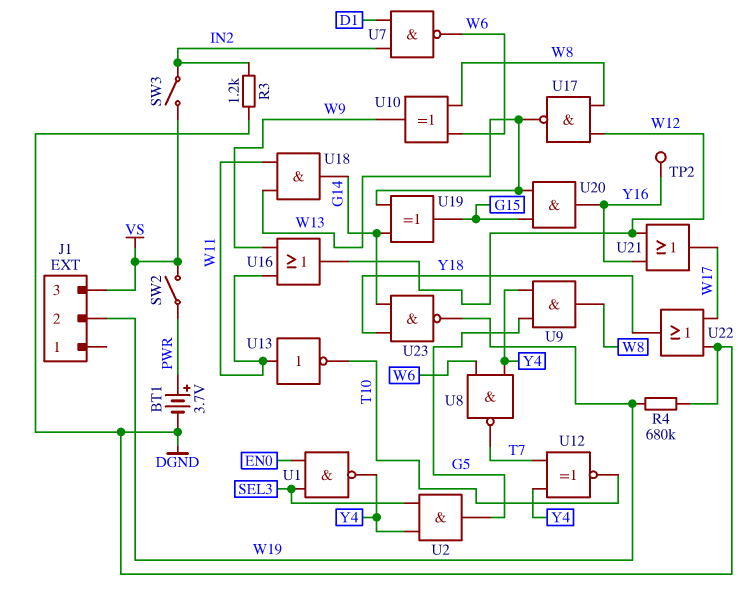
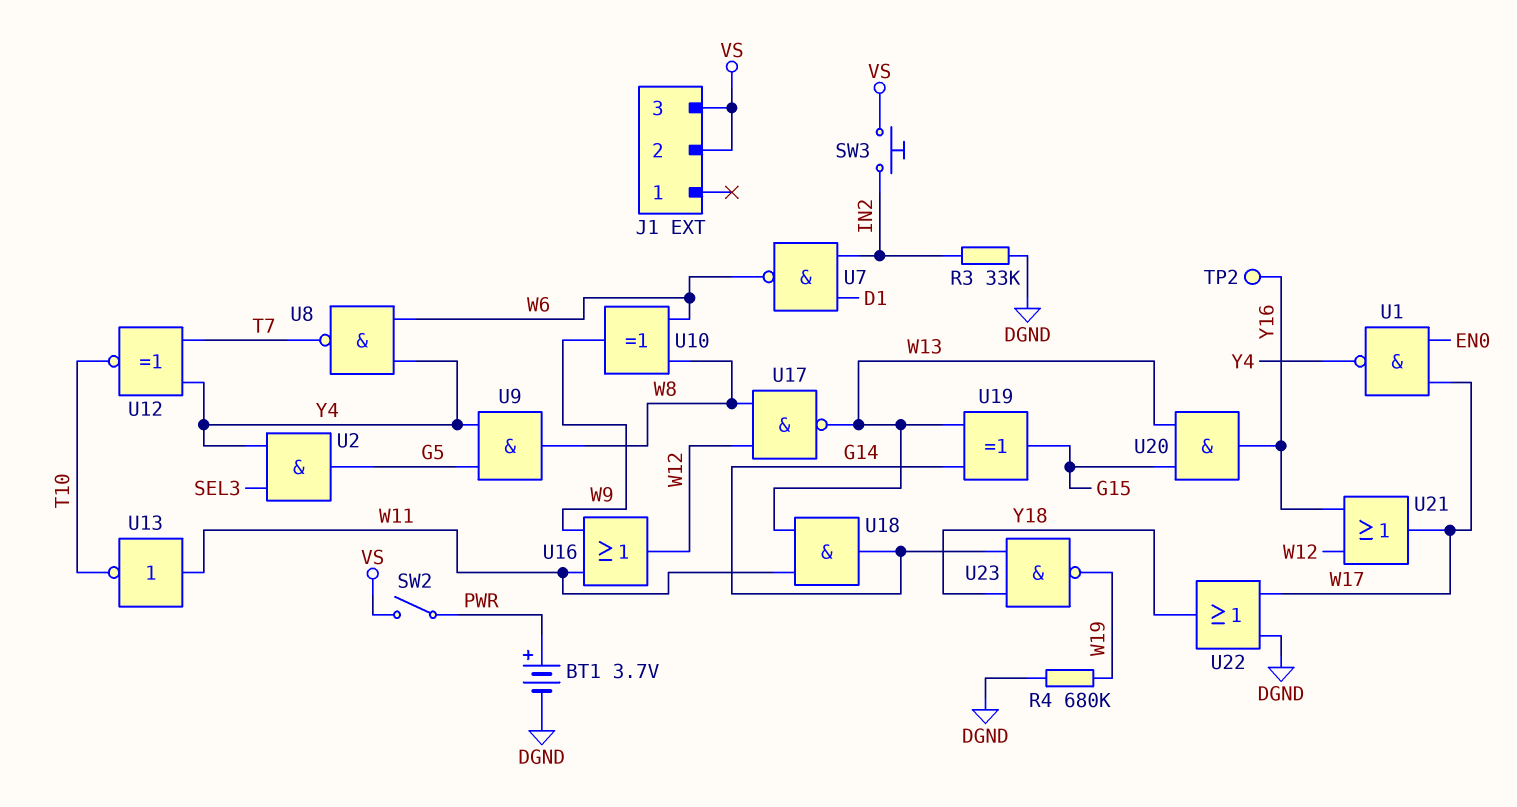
J1 pin 2: W19 -> VS
R3: 1.2k (DGND, IN2) -> 33k (DGND, IN2)
SW3: switch (IN2, VS) -> button (IN2, VS)
U1: NAND (in EN0, in SEL3, out Y4) -> NAND (in EN0, in W17, out Y4)

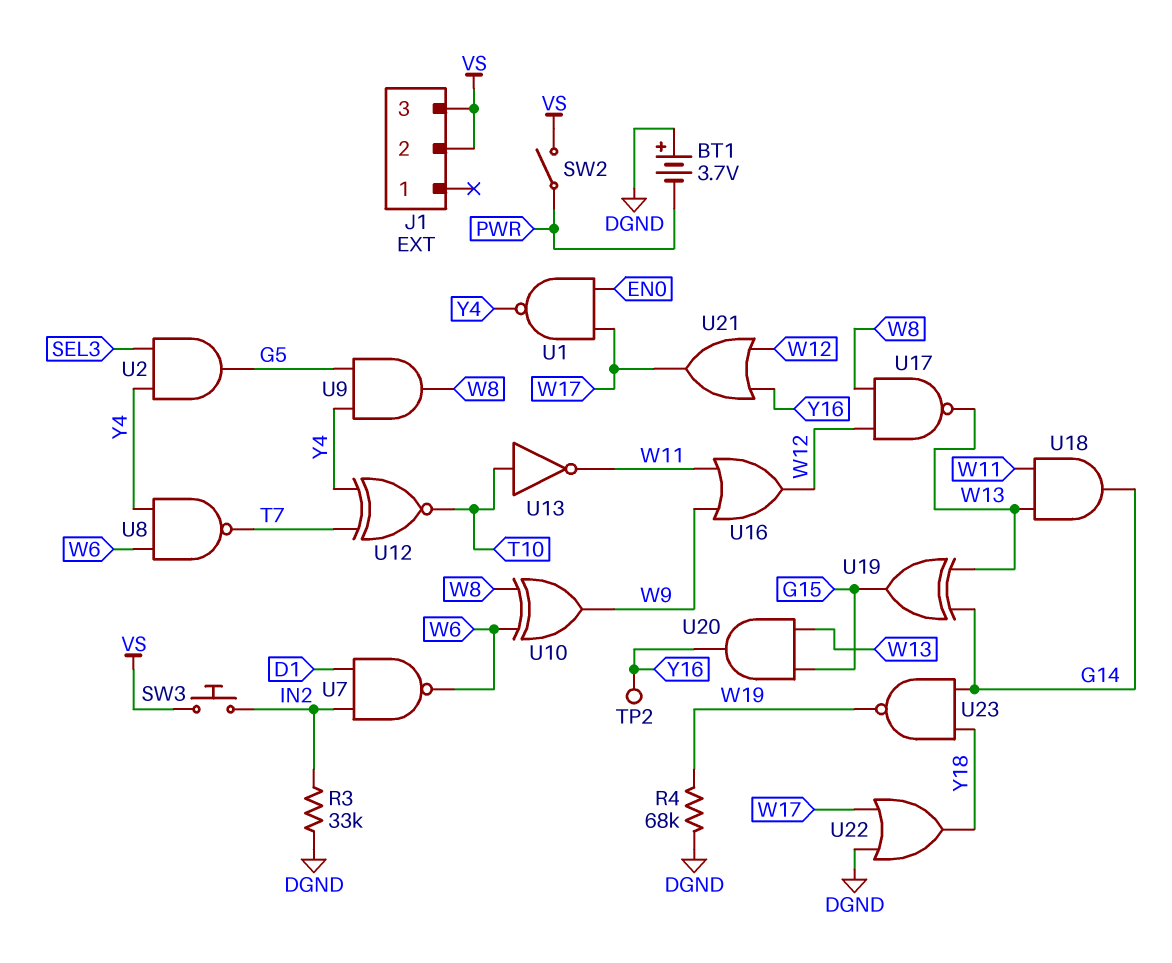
BT1: 3.7V (plus PWR, minus DGND) -> 3.7V (plus DGND, minus PWR)
R4: 680k (DGND, W19) -> 68k (DGND, W19)
U13: NOT (in W11, out T10) -> NOT (in T10, out W11)

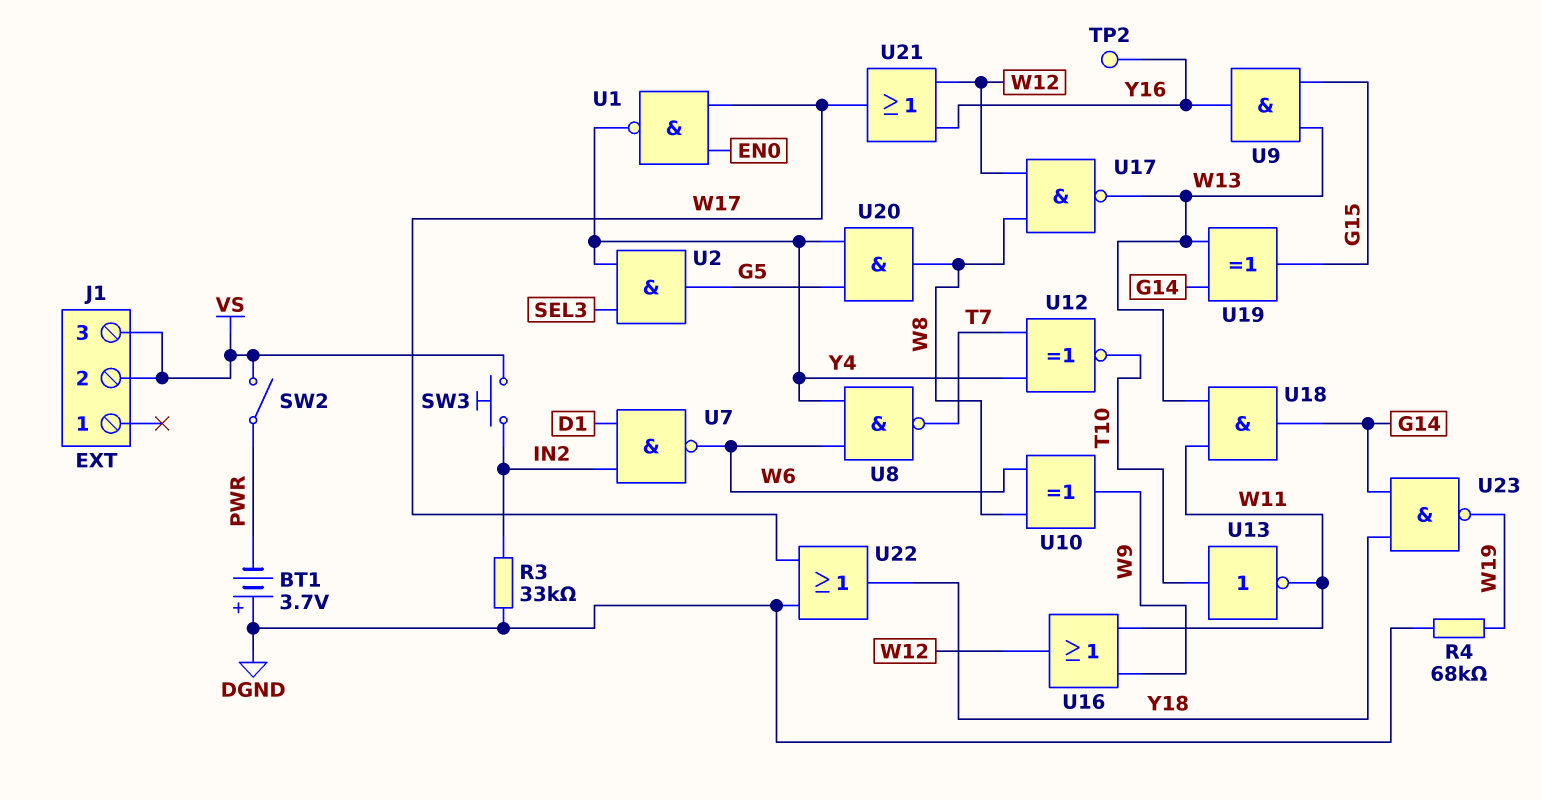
U9: AND (in G5, in Y4, out W8) -> AND (in G15, in W13, out Y16)
U20: AND (in G15, in W13, out Y16) -> AND (in G5, in Y4, out W8)

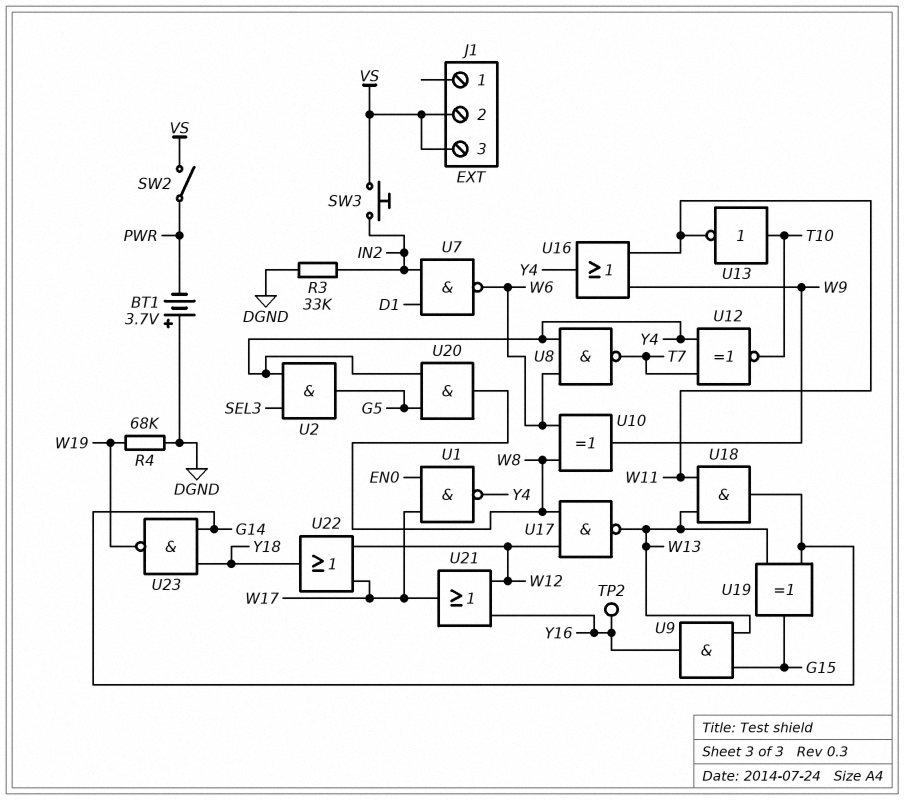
U16: OR (in W9, in W11, out W12) -> OR (in W9, in W11, out Y4)
U22: OR (in DGND, in W17, out Y18) -> OR (in W12, in W17, out Y18)

